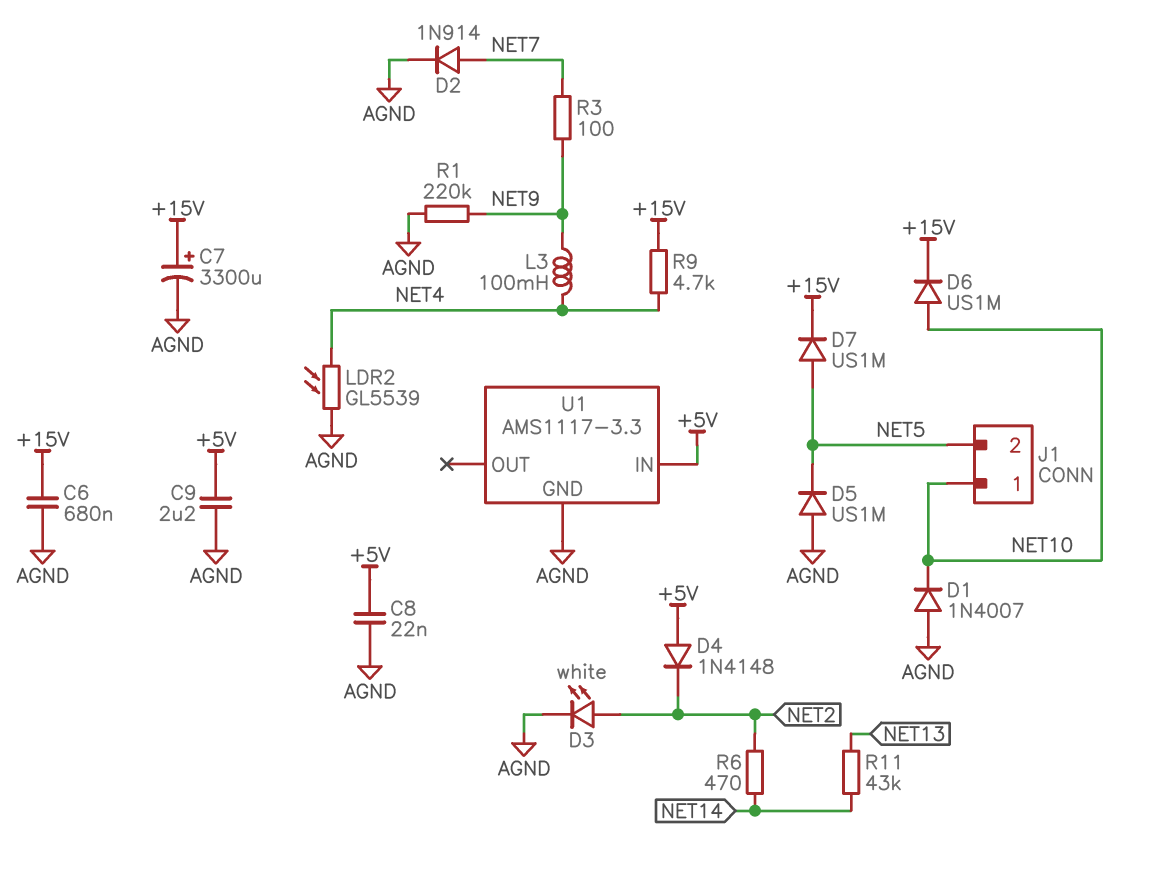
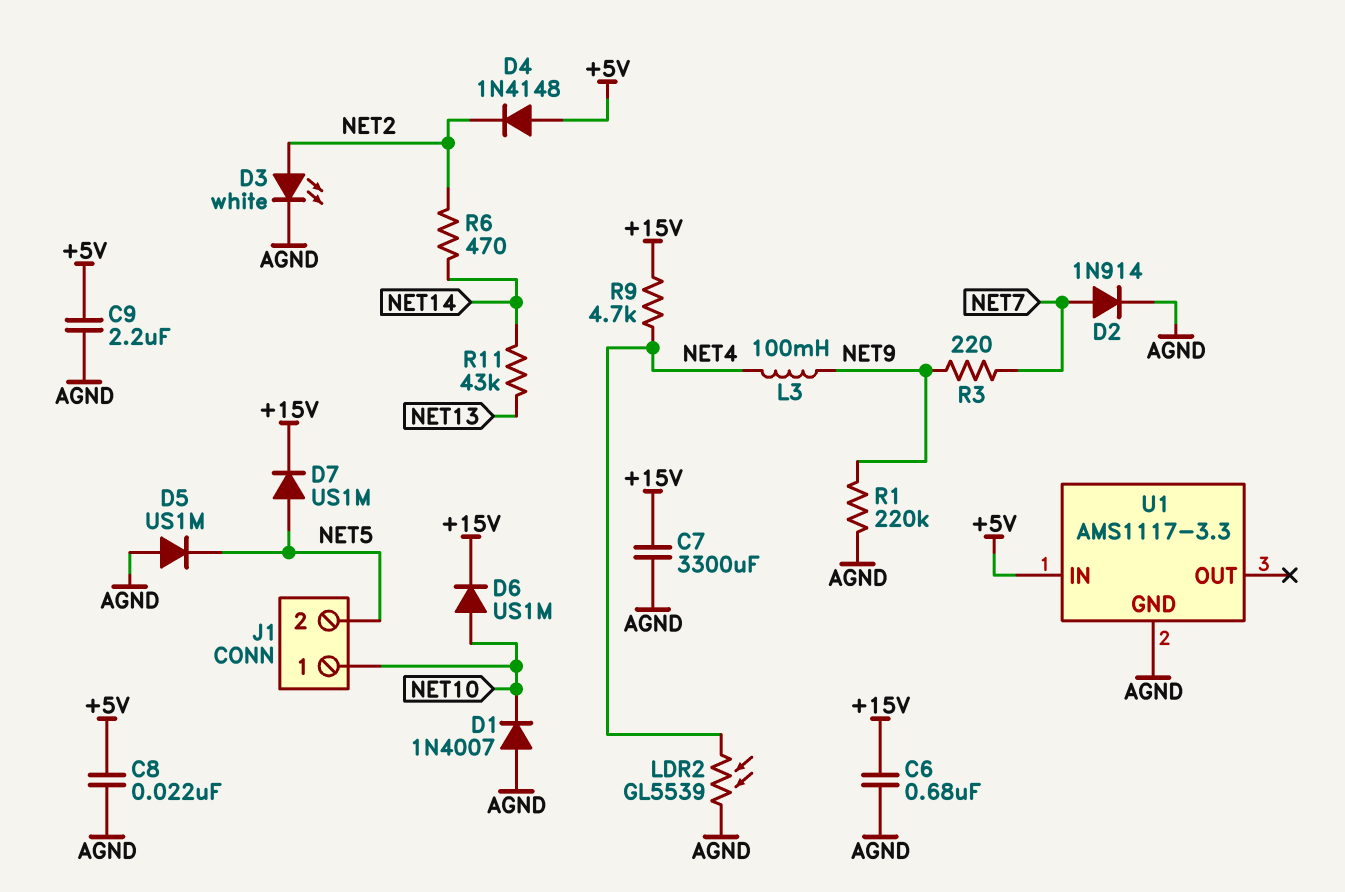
C7: 3300uF (plus +15V, minus AGND) -> 3300uF (+15V, AGND)
R3: 100 (NET7, NET9) -> 220 (NET7, NET9)

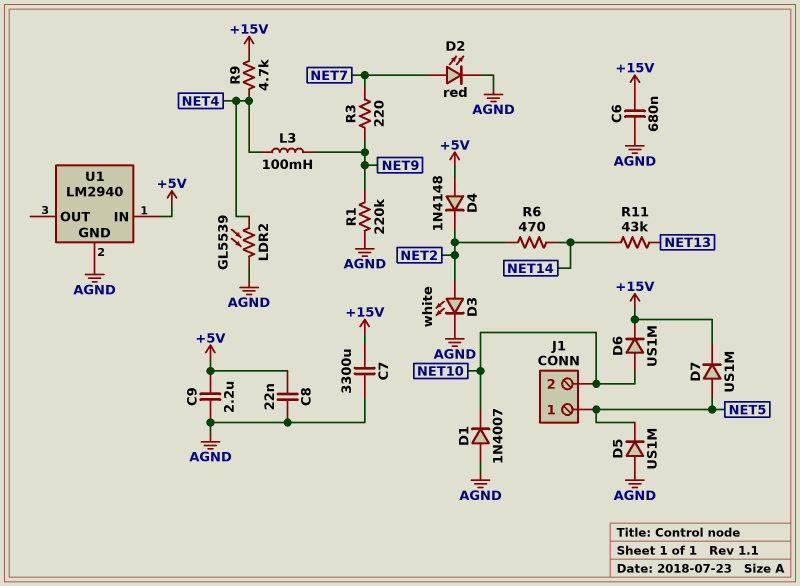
D2: diode 1N914 (A NET7, K AGND) -> LED red (A NET7, K AGND)
J1 pin 1: NET10 -> NET5
J1 pin 2: NET5 -> NET10
U1: AMS1117-3.3 -> LM2940

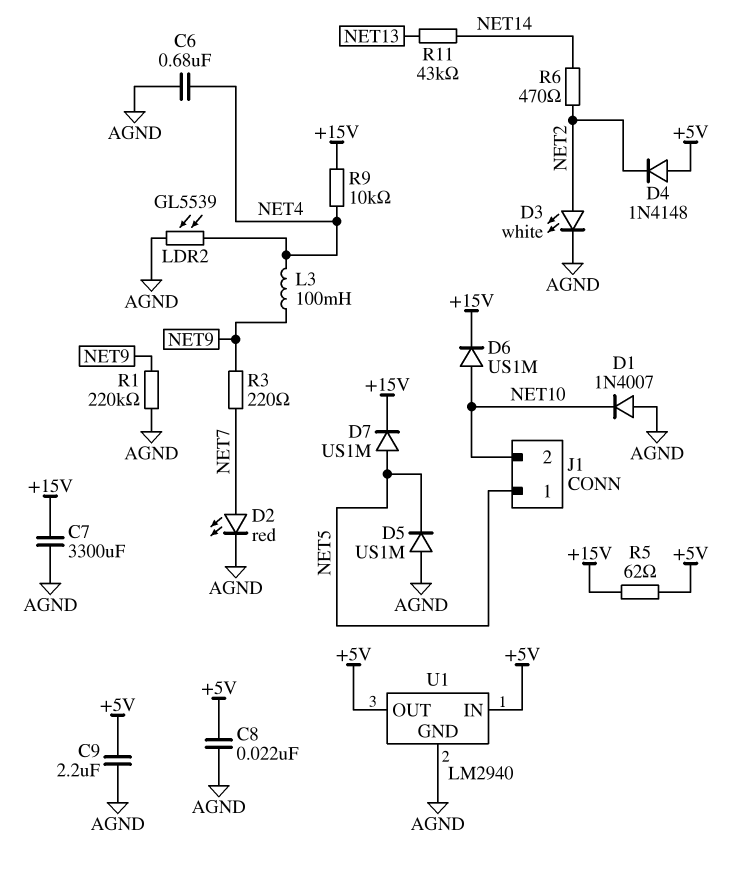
C6: 680nF (+15V, AGND) -> 680nF (AGND, NET4)
R5: none -> 62 (+5V, +15V)
R9: 4.7k (+15V, NET4) -> 10k (+15V, NET4)
U1 pin OUT: none -> +5V

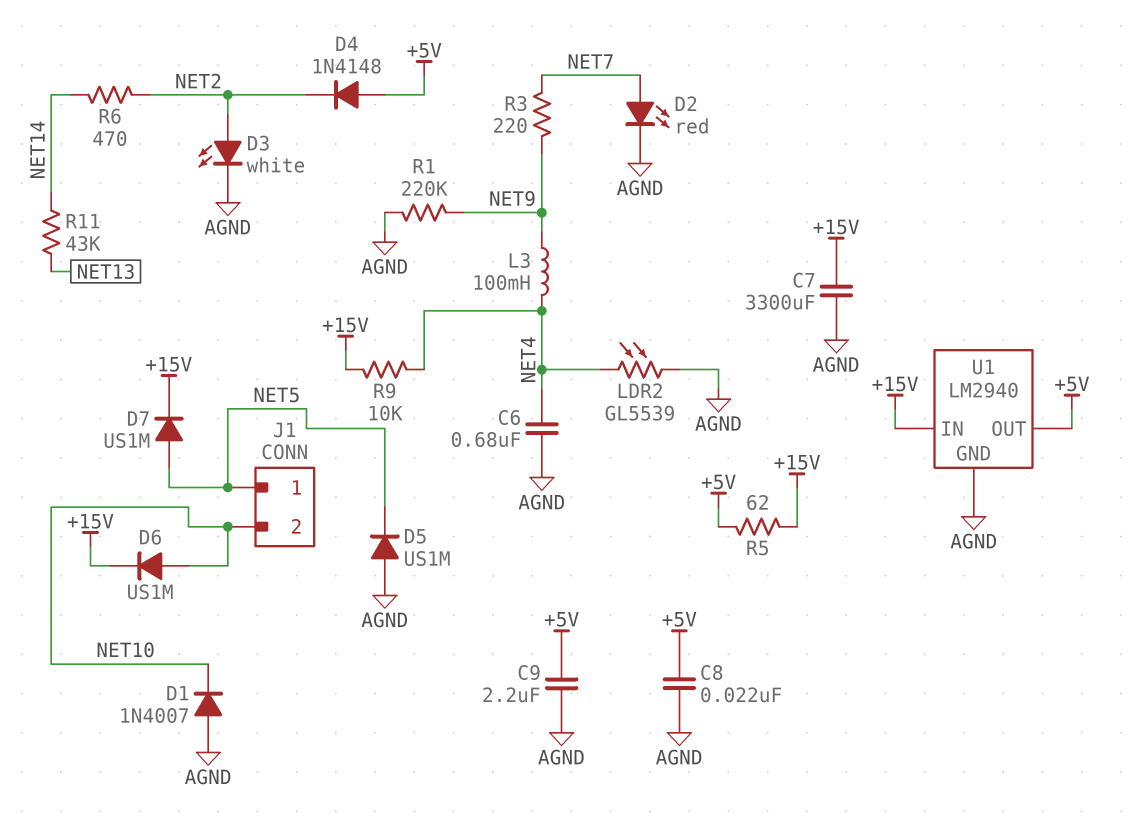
U1 pin IN: +5V -> +15V

